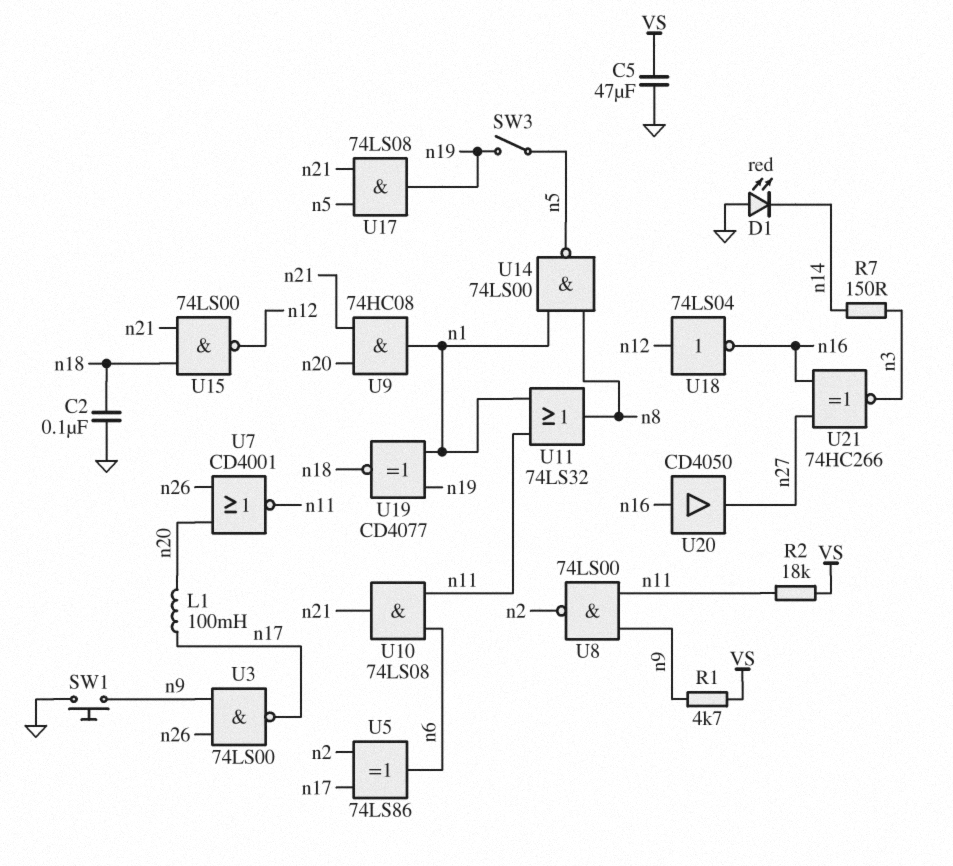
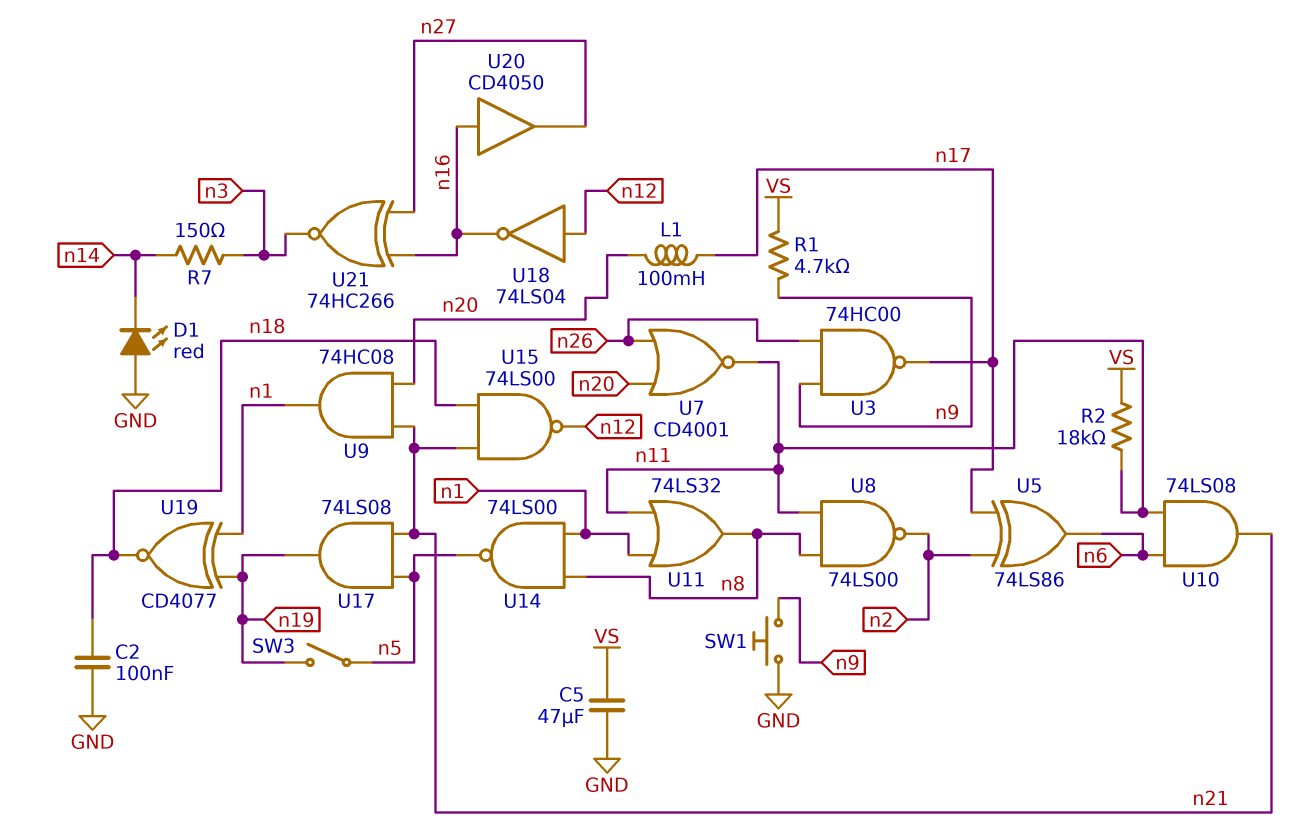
U3: NAND 74LS00 (in n9, in n26, out n17) -> NAND 74HC00 (in n9, in n26, out n17)
U8: NAND 74LS00 (in n9, in n11, out n2) -> NAND 74LS00 (in n8, in n11, out n2)

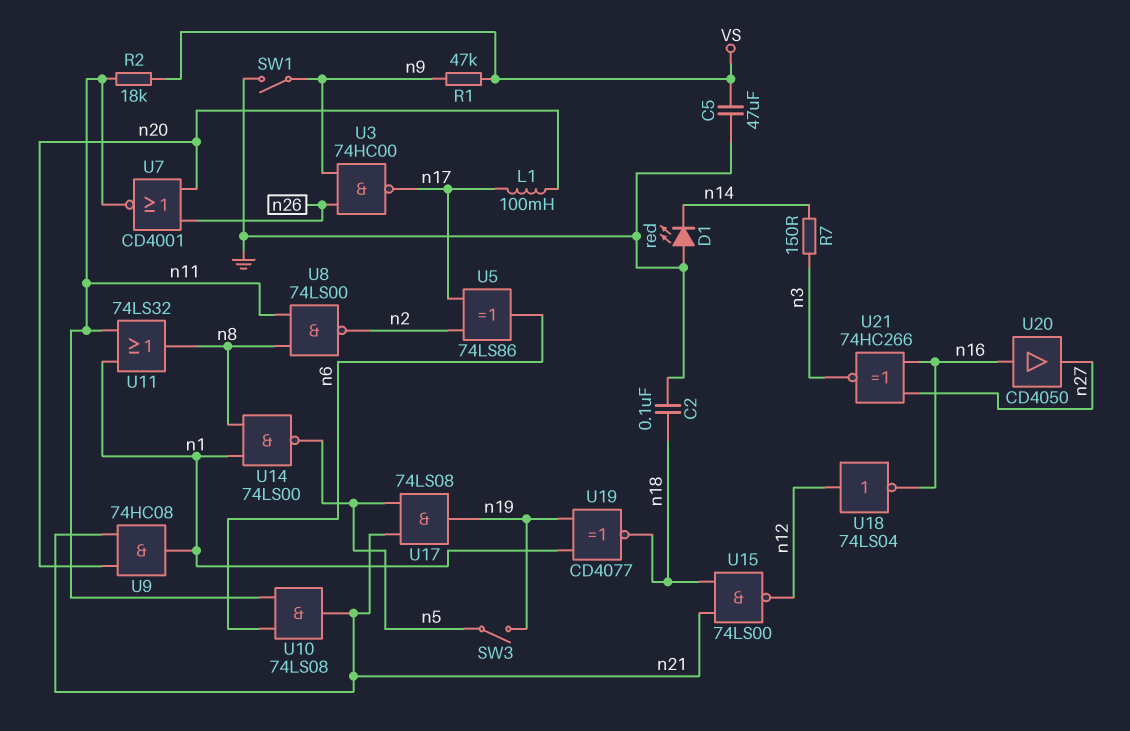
R1: 4.7k (VS, n9) -> 47k (VS, n9)
SW1: button (GND, n9) -> switch (GND, n9)

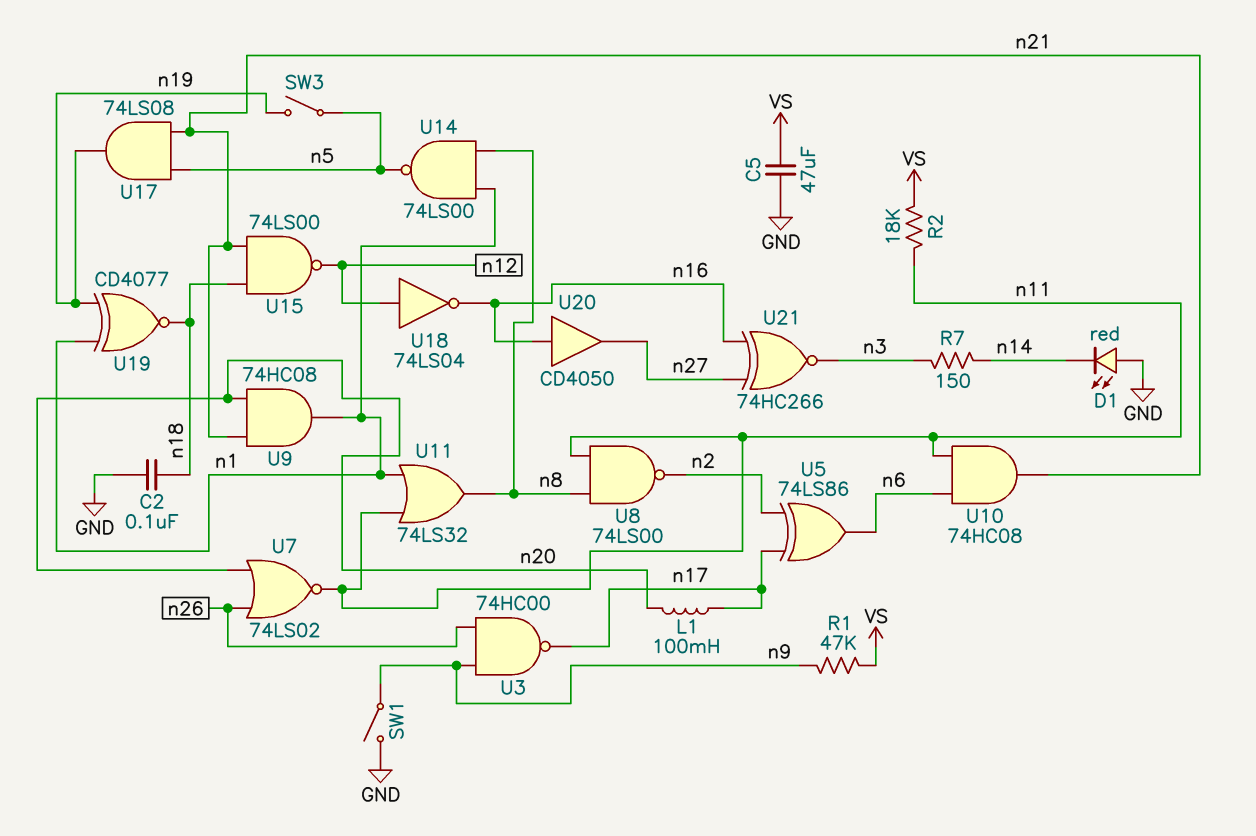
U7: NOR CD4001 (in n20, in n26, out n11) -> NOR 74LS02 (in n20, in n26, out n11)
U10: AND 74LS08 (in n6, in n11, out n21) -> AND 74HC08 (in n6, in n11, out n21)

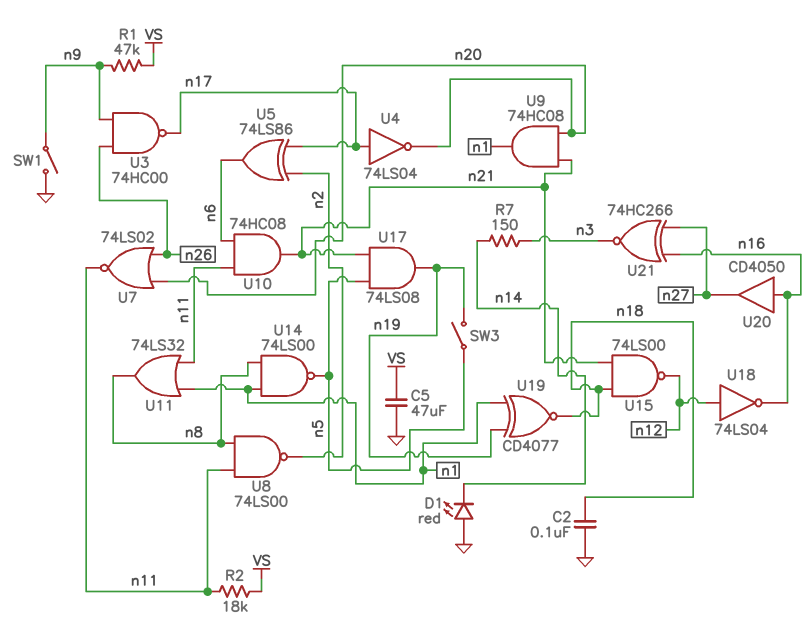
L1: 100mH (n17, n20) -> none
U4: none -> NOT 74LS04 (in n17, out n20)

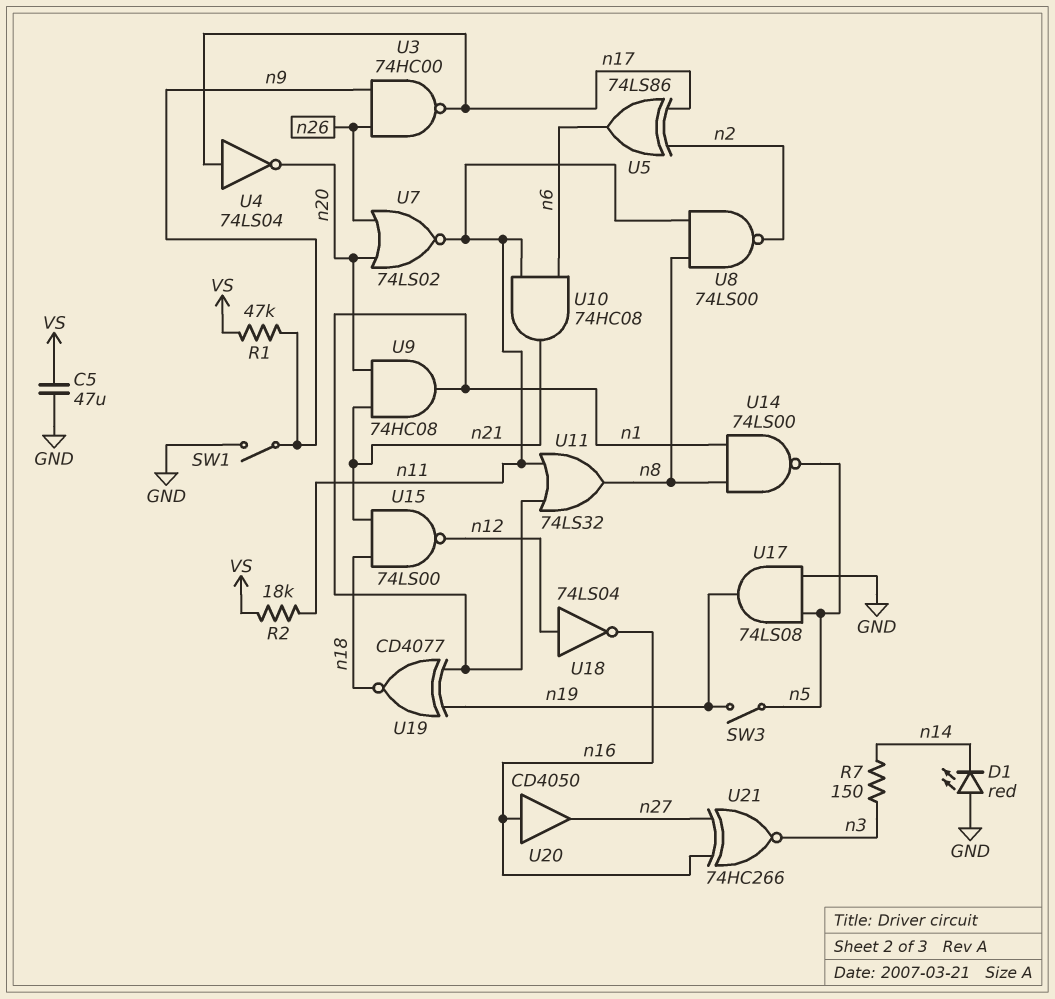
C2: 100nF (GND, n18) -> none
U17: AND 74LS08 (in n5, in n21, out n19) -> AND 74LS08 (in GND, in n5, out n19)

